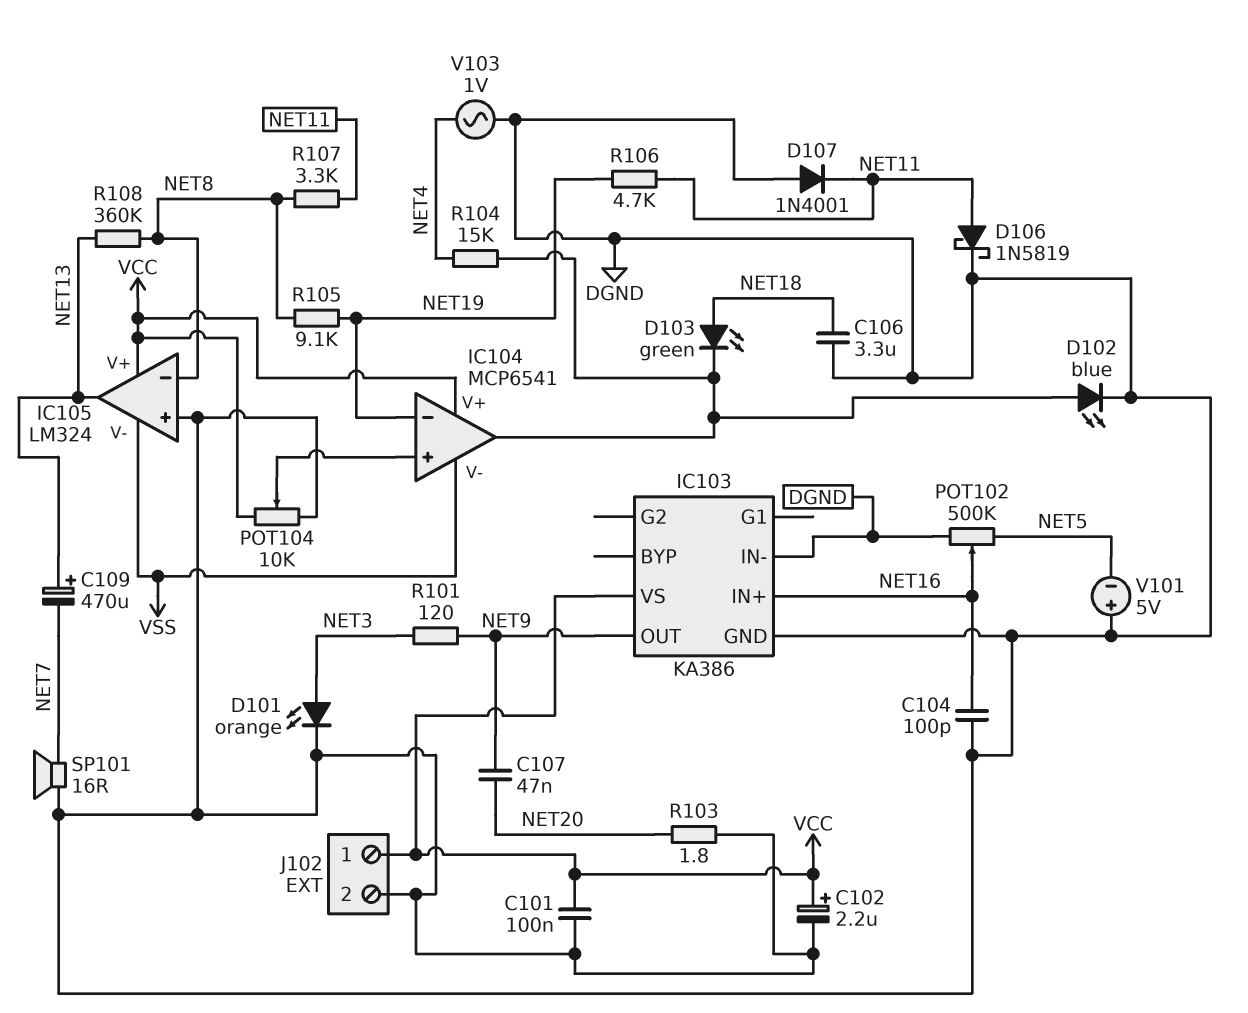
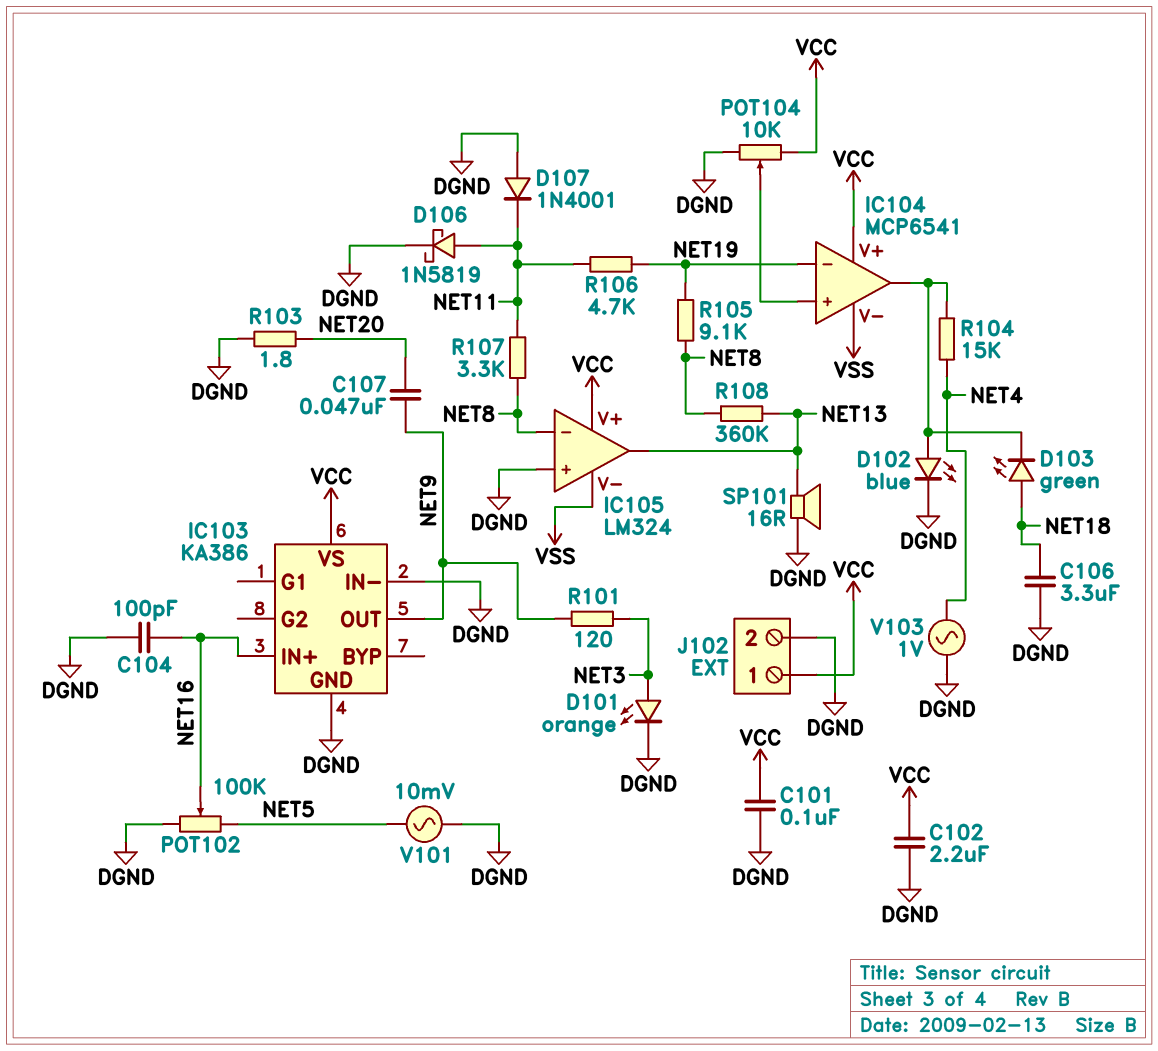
C102: 2.2uF (plus VCC, minus DGND) -> 2.2uF (DGND, VCC)
C109: 470uF (plus NET13, minus NET7) -> none
POT102: 500k (DGND, NET5, wiper NET16) -> 100k (DGND, NET5, wiper NET16)
SP101: speaker 16R (DGND, NET7) -> speaker 16R (DGND, NET13)
V101: 5V (plus DGND, minus NET5) -> AC 10mV (DGND, NET5)

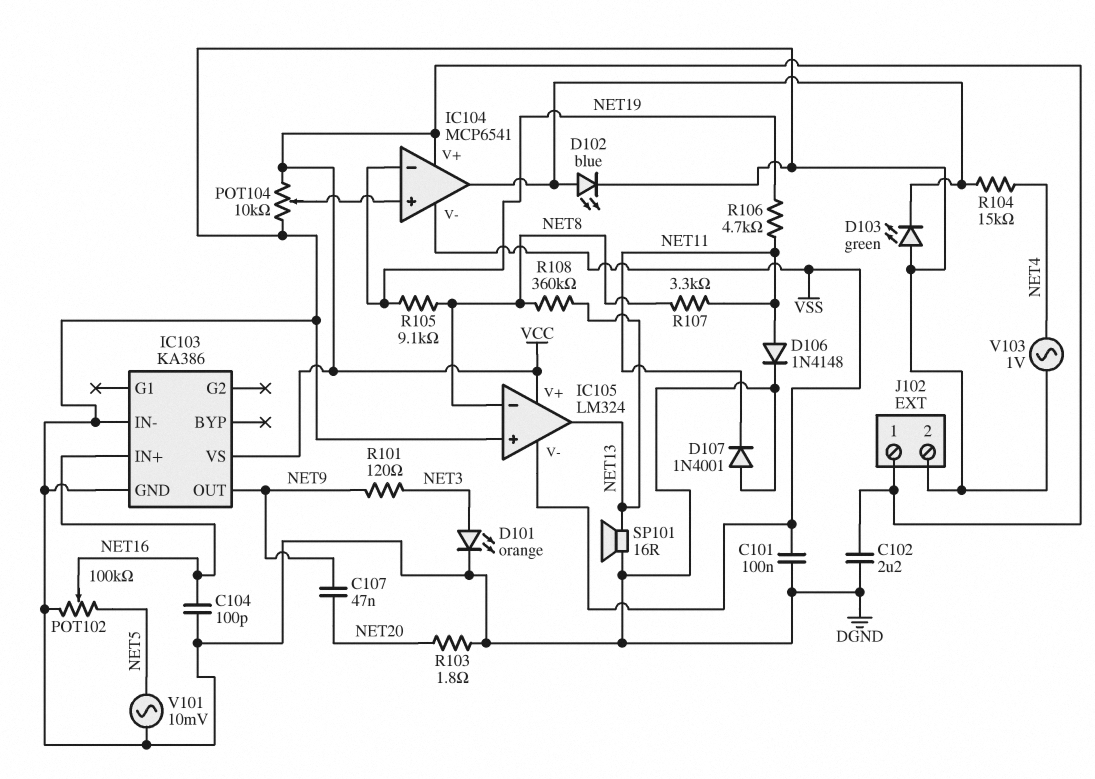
C101: 100nF (DGND, VCC) -> 100nF (DGND, VSS)
C106: 3.3uF (DGND, NET18) -> none
D103: LED green (A NET18, K IC104/out) -> LED green (A DGND, K IC104/out)
D106: schottky 1N5819 (A NET11, K DGND) -> diode 1N4148 (A NET11, K DGND)

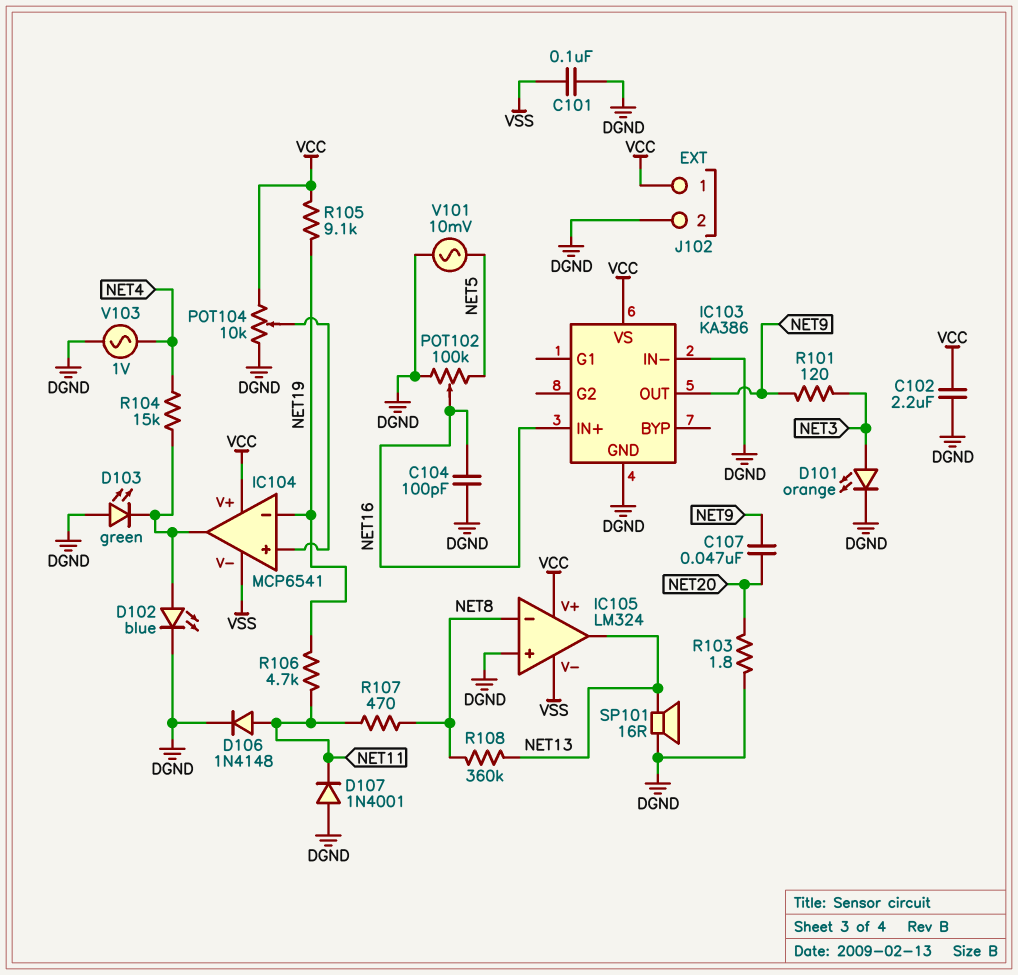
R105: 9.1k (NET8, NET19) -> 9.1k (NET19, VCC)
R107: 3.3k (NET8, NET11) -> 470 (NET8, NET11)

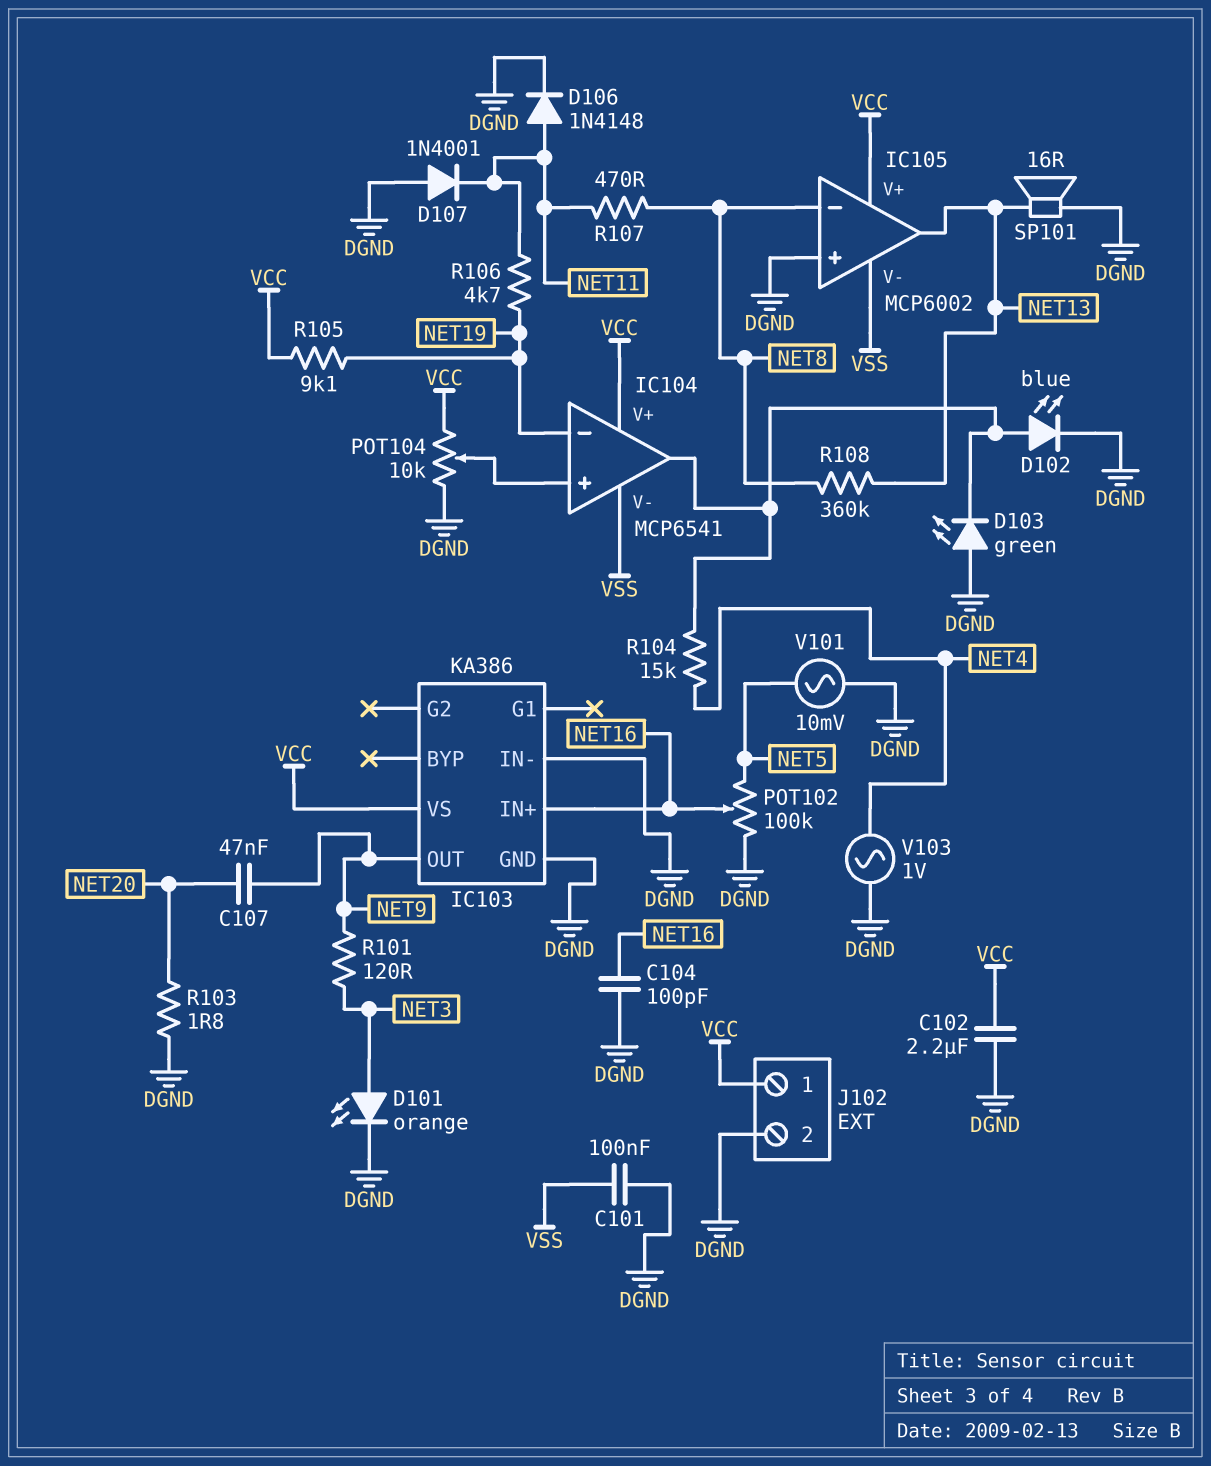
IC105: LM324 -> MCP6002

